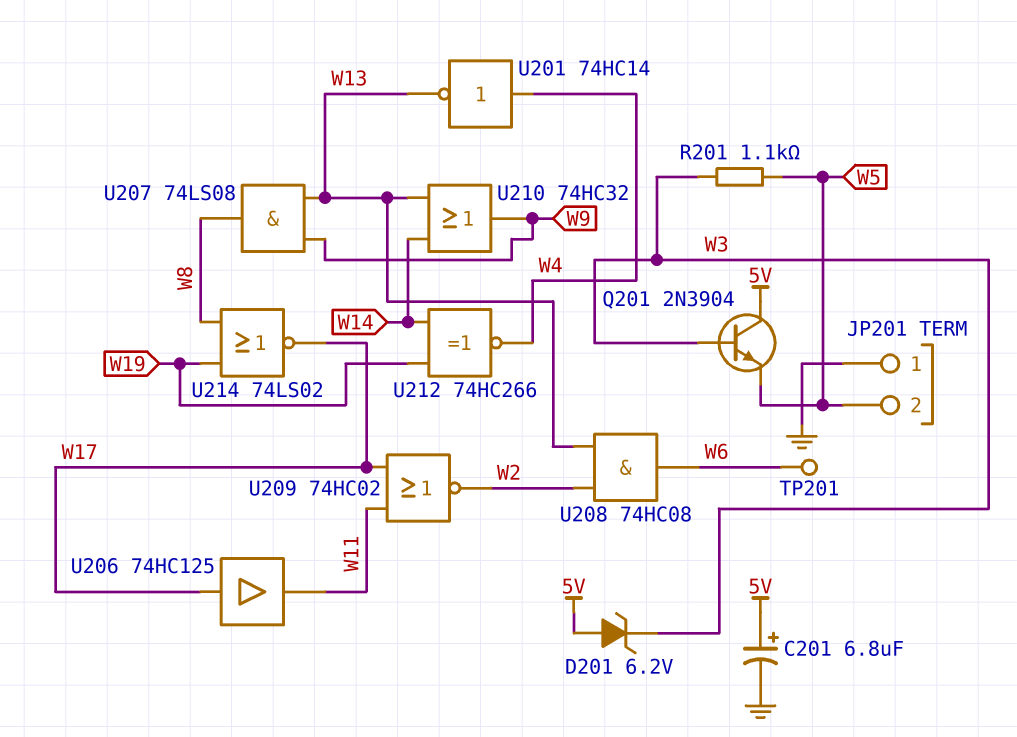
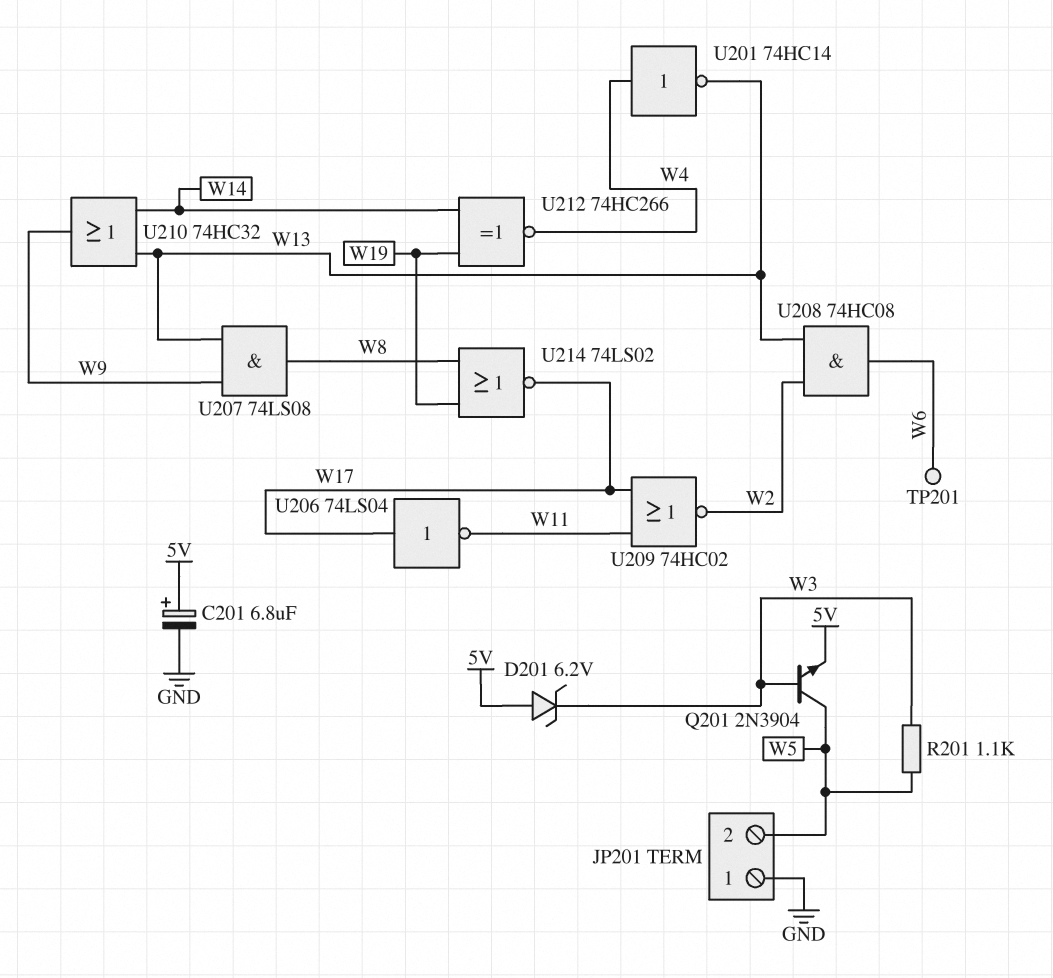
Q201: NPN 2N3904 (B W3, C 5V, E W5) -> NPN 2N3904 (B W3, C W5, E 5V)
U206: buffer 74HC125 (in W17, out W11) -> NOT 74LS04 (in W17, out W11)

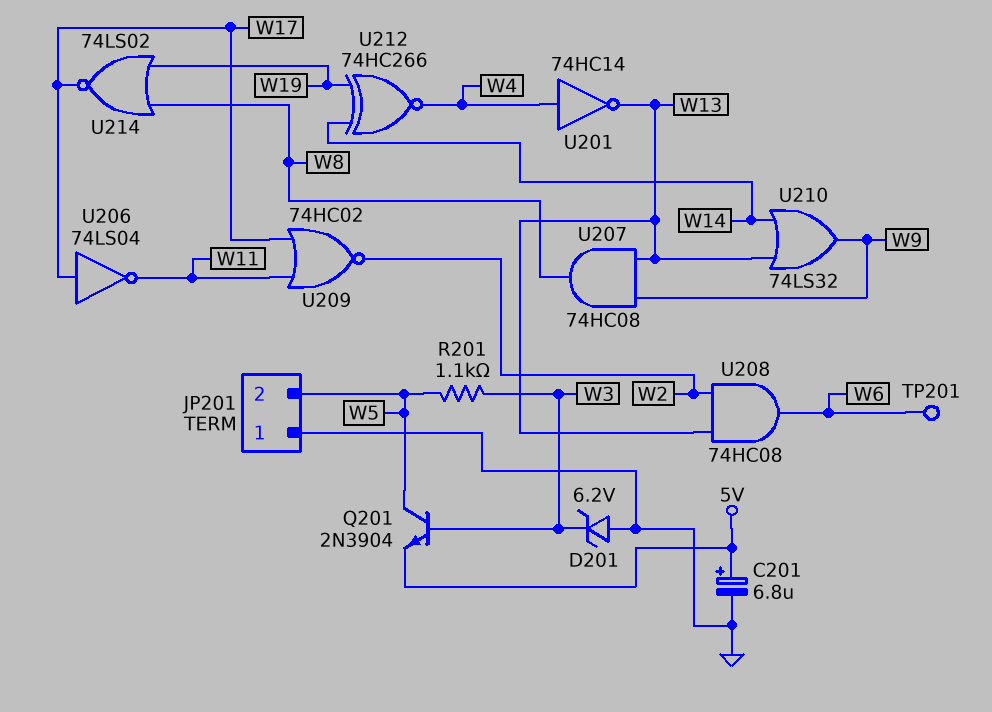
D201: zener 6.2V (A 5V, K W3) -> zener 6.2V (A GND, K W3)
U207: AND 74LS08 (in W9, in W13, out W8) -> AND 74HC08 (in W9, in W13, out W8)
U210: OR 74HC32 (in W13, in W14, out W9) -> OR 74LS32 (in W13, in W14, out W9)

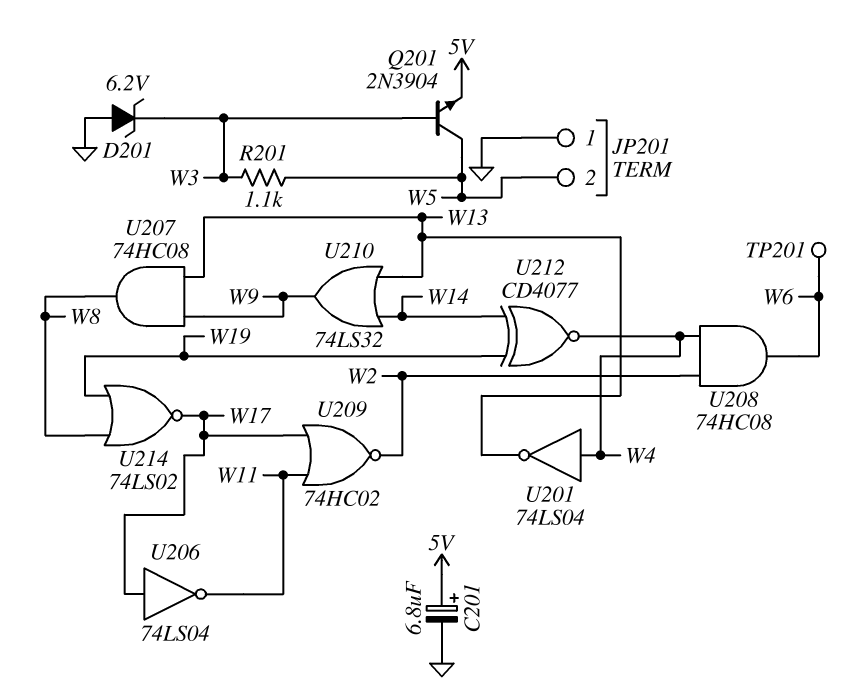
U201: NOT 74HC14 (in W4, out W13) -> NOT 74LS04 (in W4, out W13)
U208: AND 74HC08 (in W2, in W13, out W6) -> AND 74HC08 (in W2, in W4, out W6)
U212: XNOR 74HC266 (in W14, in W19, out W4) -> XNOR CD4077 (in W14, in W19, out W4)

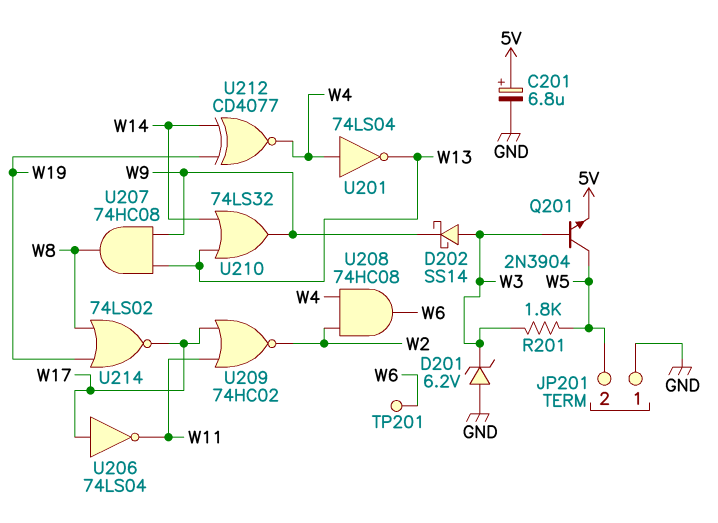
D202: none -> schottky SS14 (A W3, K W9)
R201: 1.1k (W3, W5) -> 1.8k (W3, W5)

